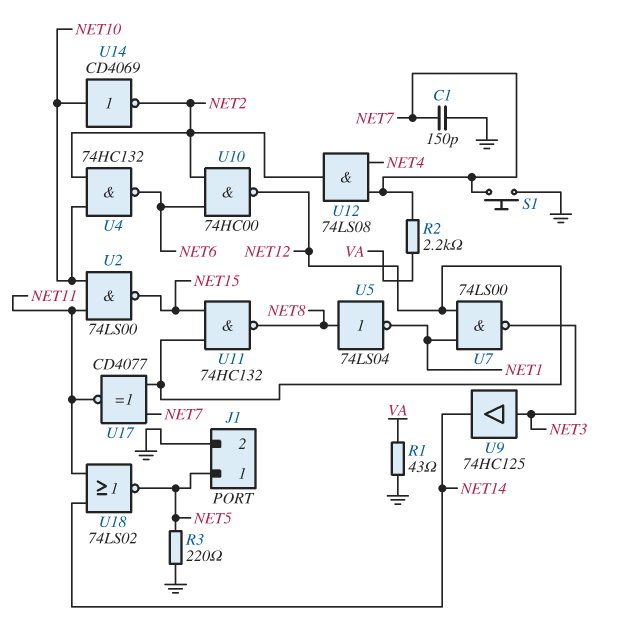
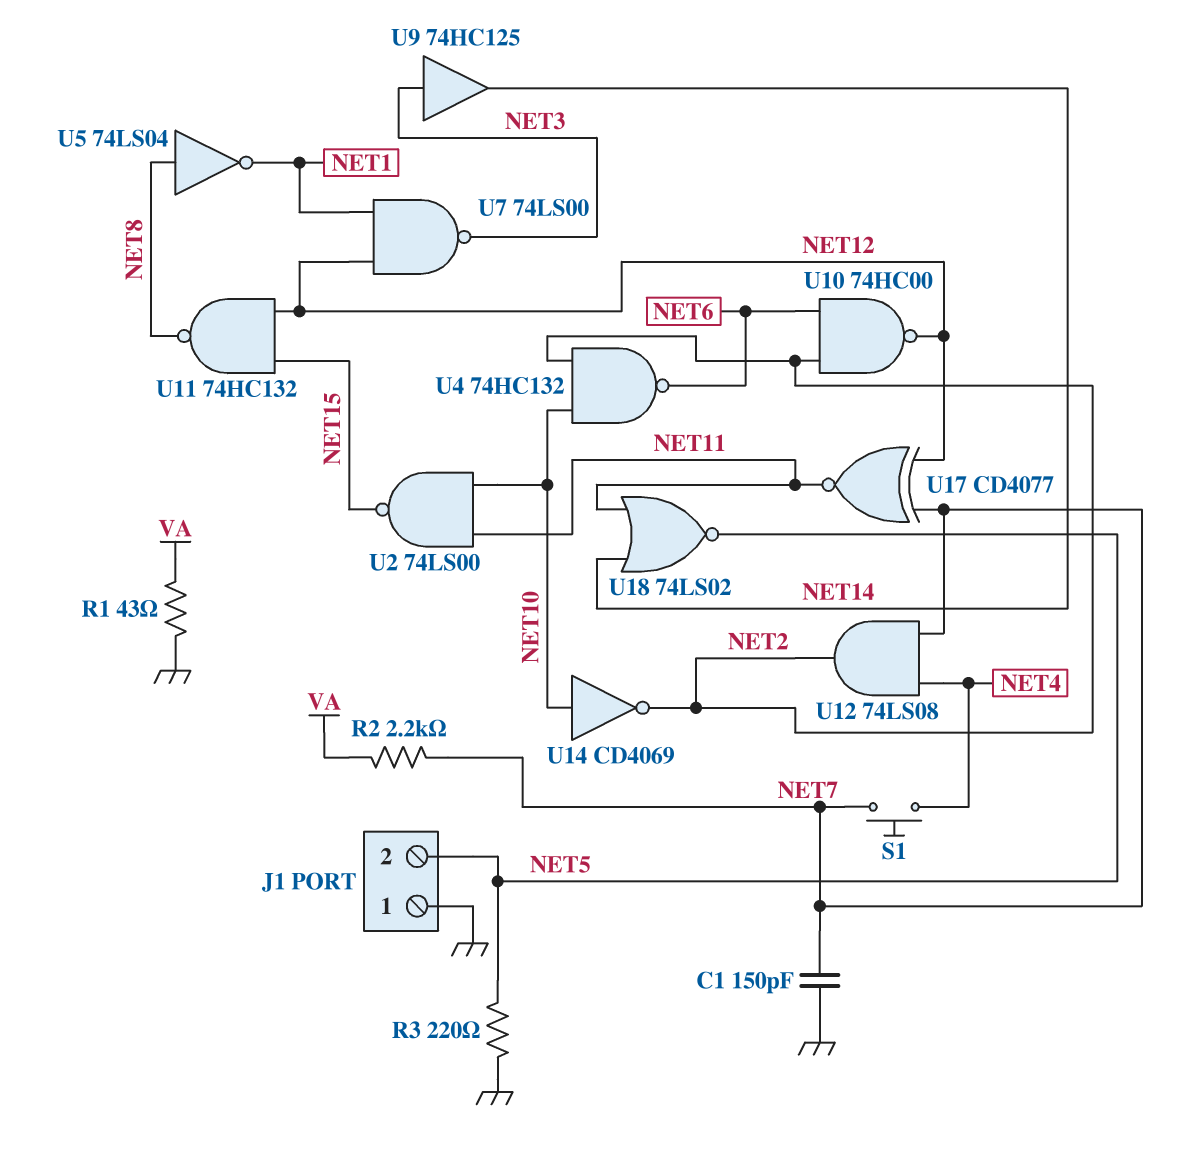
J1 pin 1: NET5 -> GND
J1 pin 2: GND -> NET5
S1: button (GND, NET7) -> button (NET4, NET7)

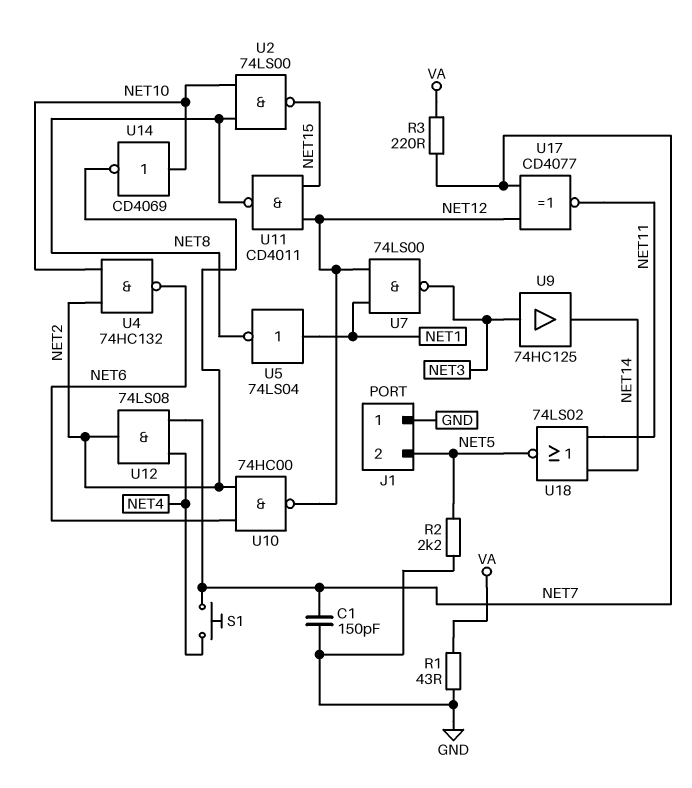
R2: 2.2k (NET7, VA) -> 2.2k (GND, NET5)
R3: 220 (GND, NET5) -> 220 (NET7, VA)
U2: NAND 74LS00 (in NET10, in NET11, out NET15) -> NAND 74LS00 (in NET8, in NET10, out NET15)
U5: NOT 74LS04 (in NET8, out NET1) -> NOT 74LS04 (in NET1, out NET8)
U11: NAND 74HC132 (in NET12, in NET15, out NET8) -> NAND CD4011 (in NET12, in NET15, out NET8)

